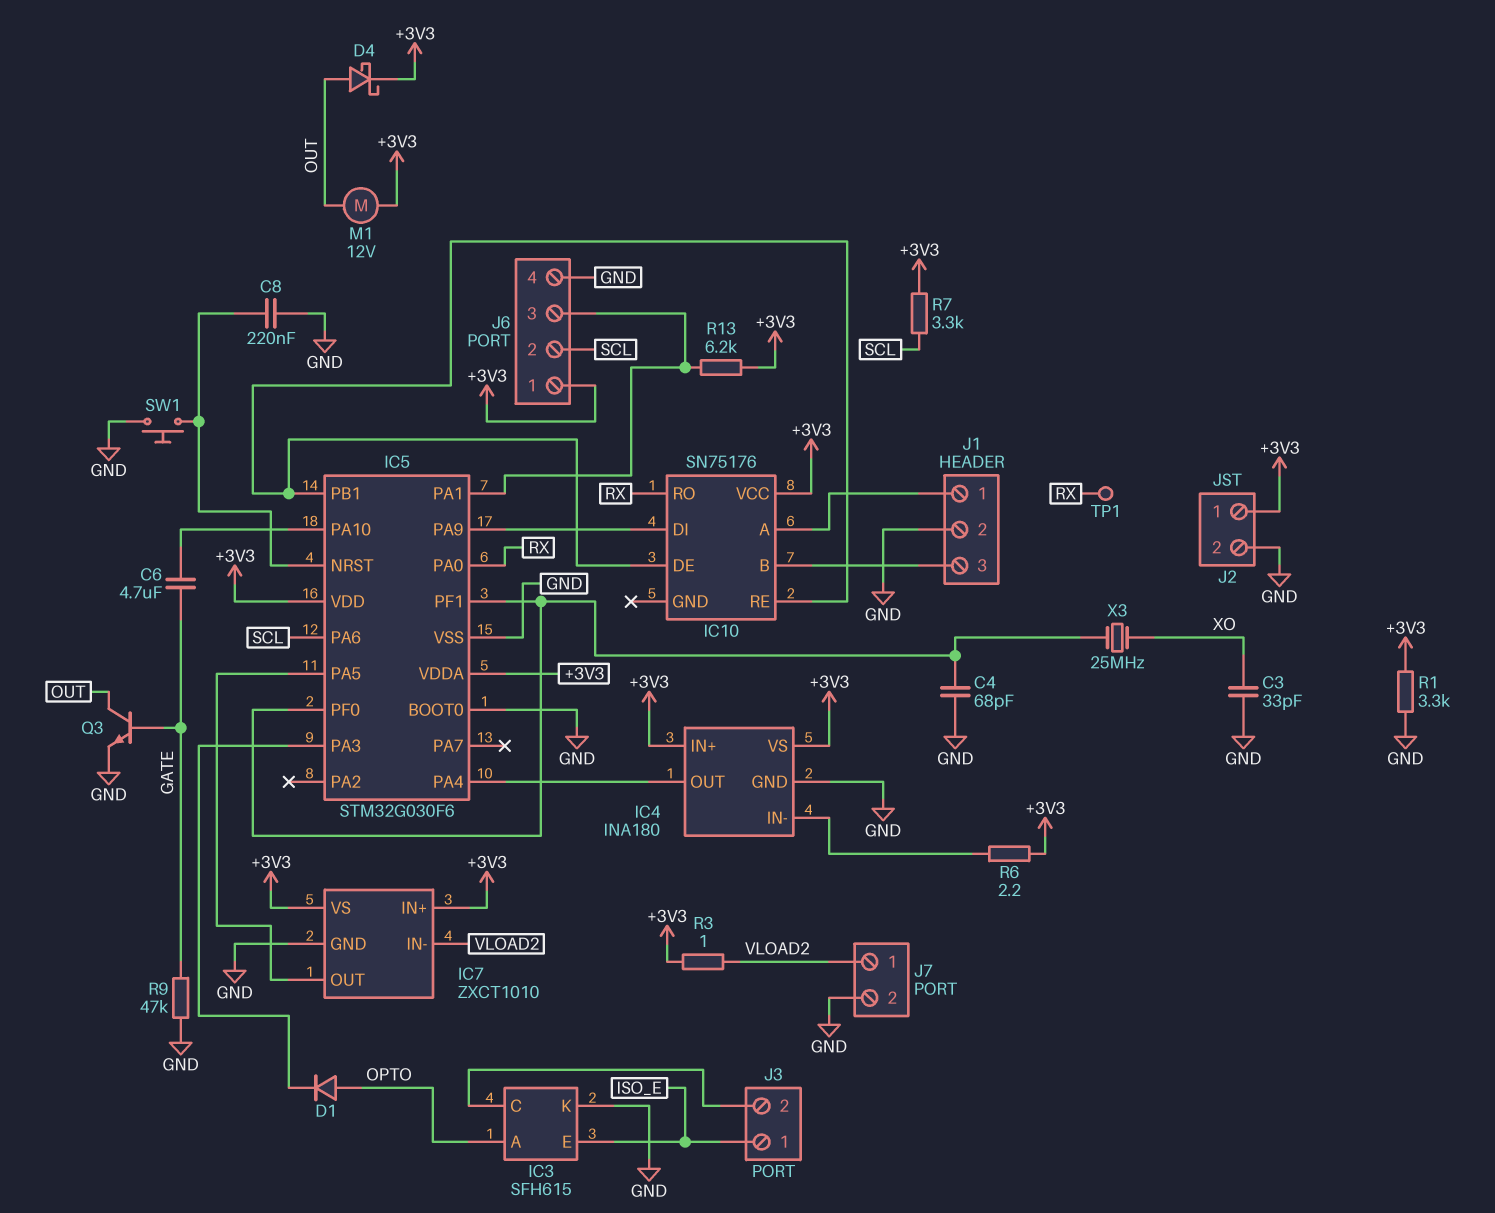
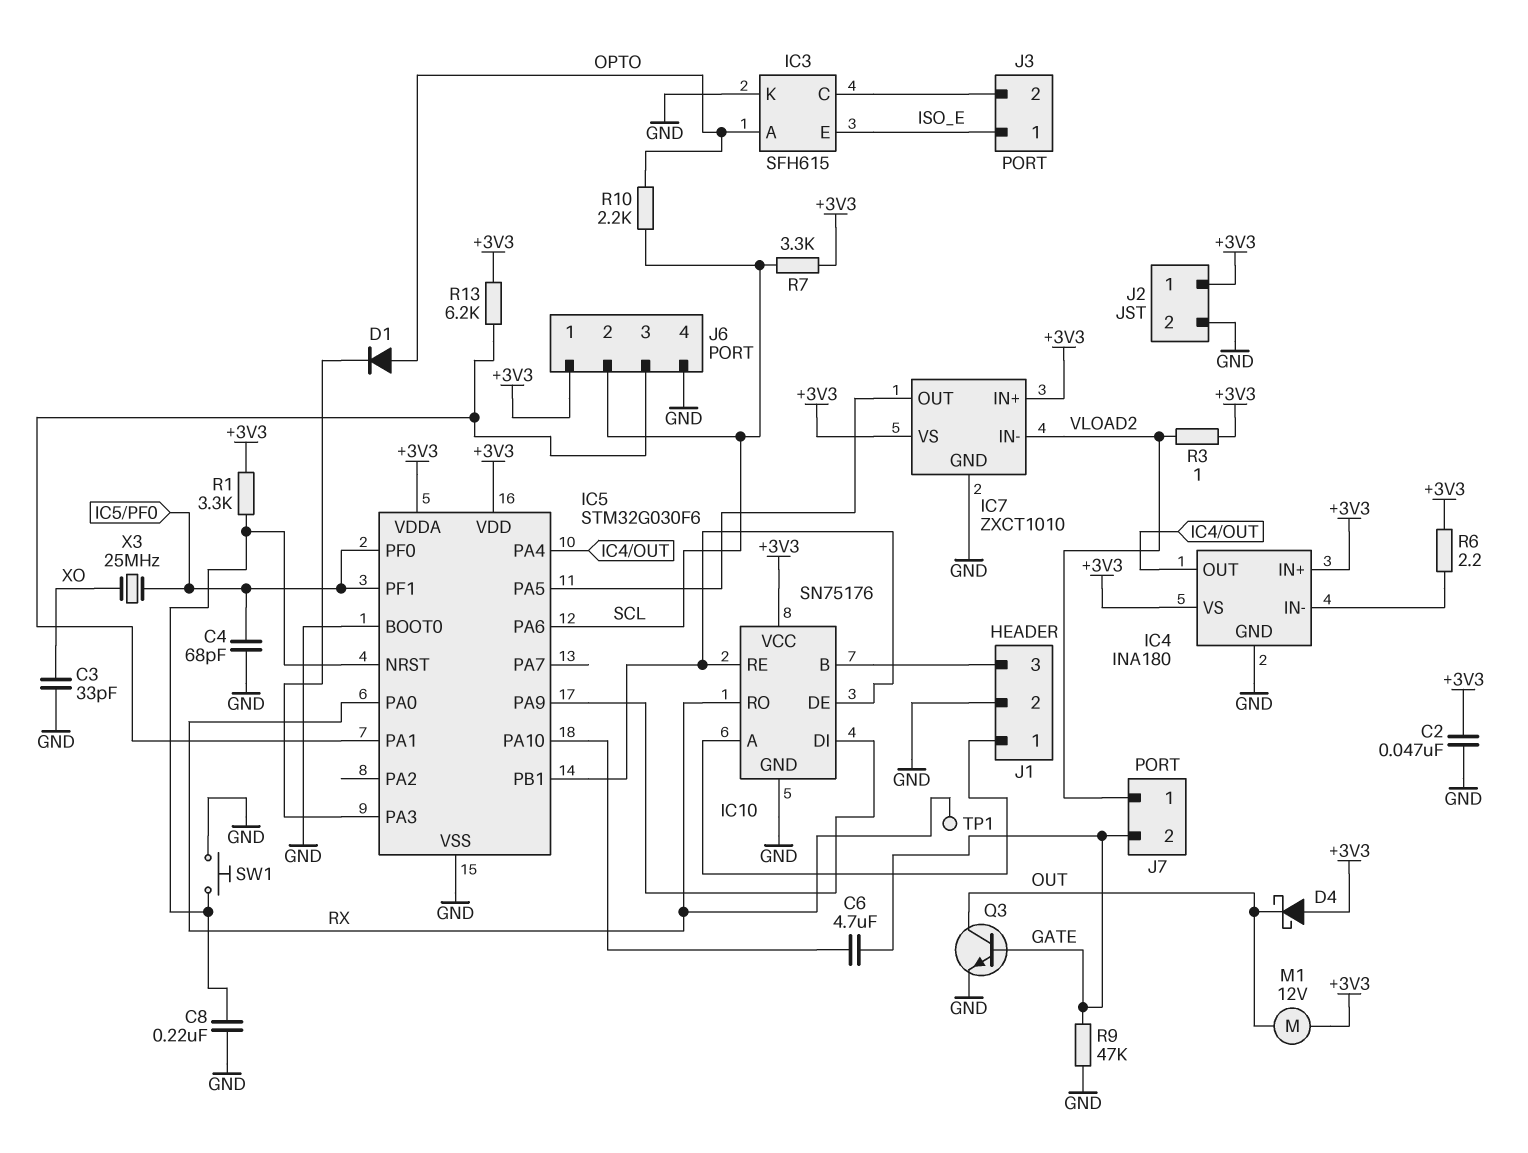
C2: none -> 47nF (+3V3, GND)
D4: schottky (A OUT, K +3V3) -> schottky (A +3V3, K OUT)
IC10 pin GND: none -> GND
J7 pin 2: GND -> GATE
R1: 3.3k (+3V3, GND) -> 3.3k (+3V3, IC5/NRST)
R10: none -> 2.2k (OPTO, SCL)

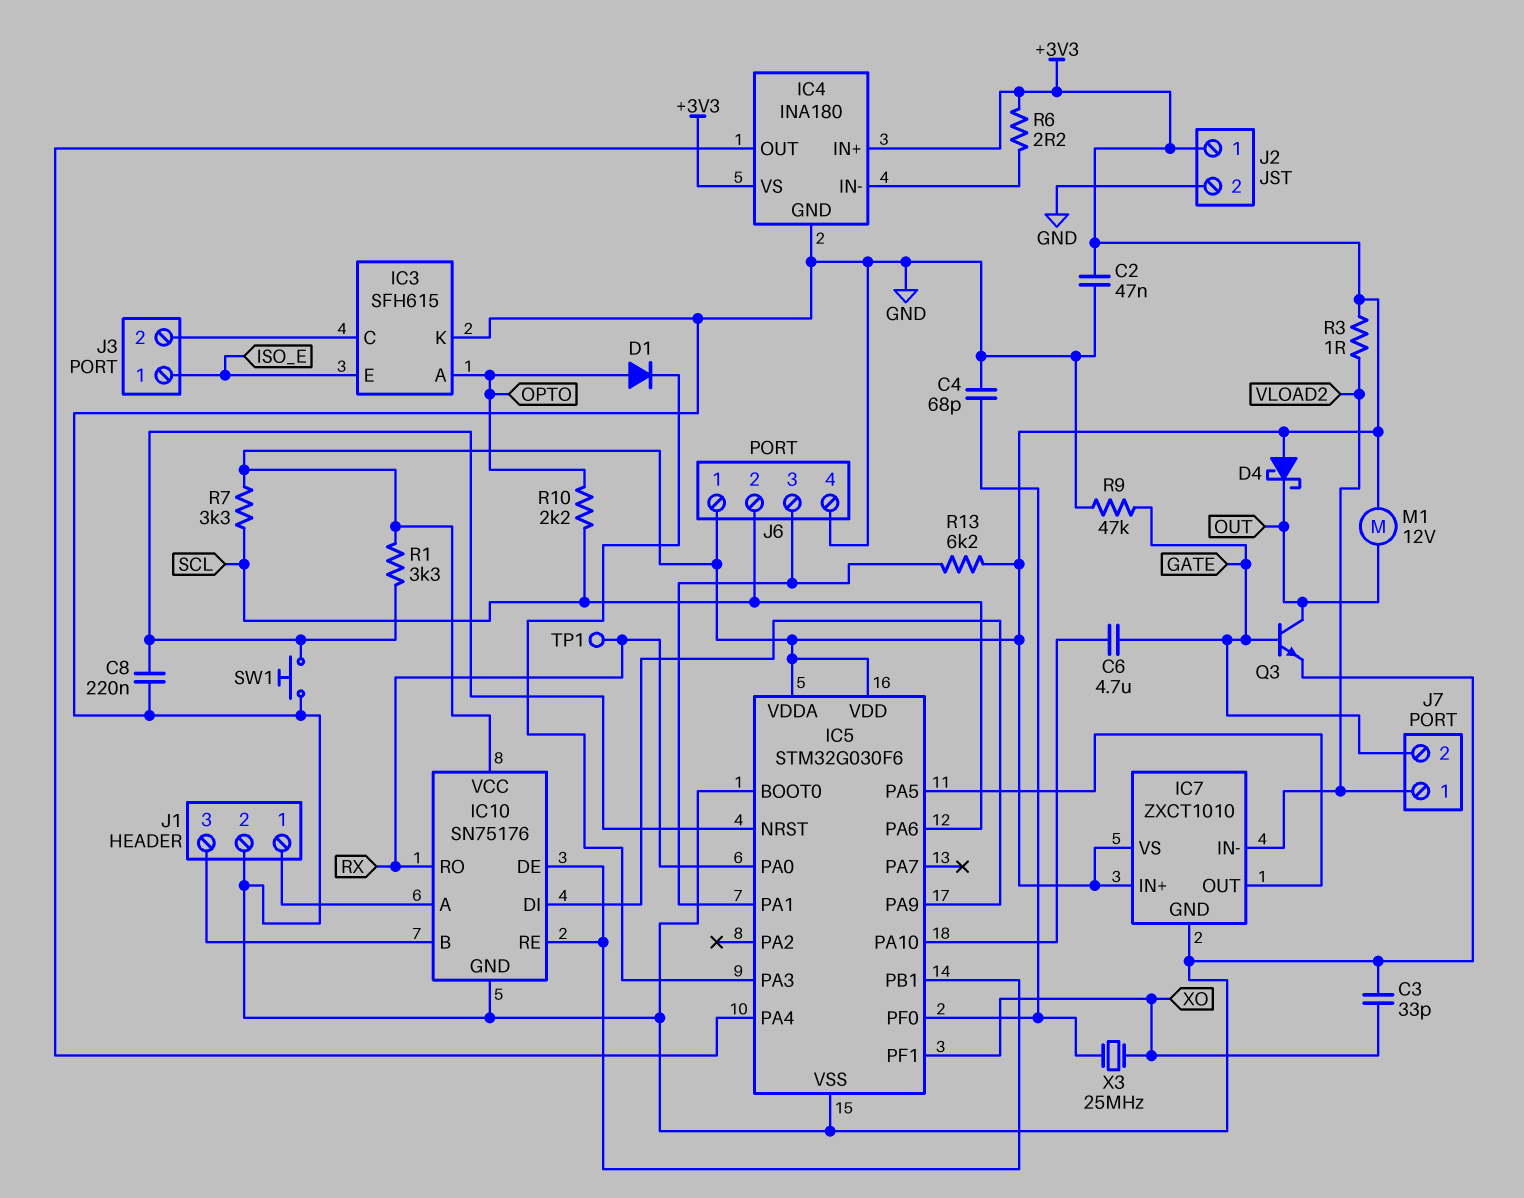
IC5 pin PF1: IC5/PF0 -> XO

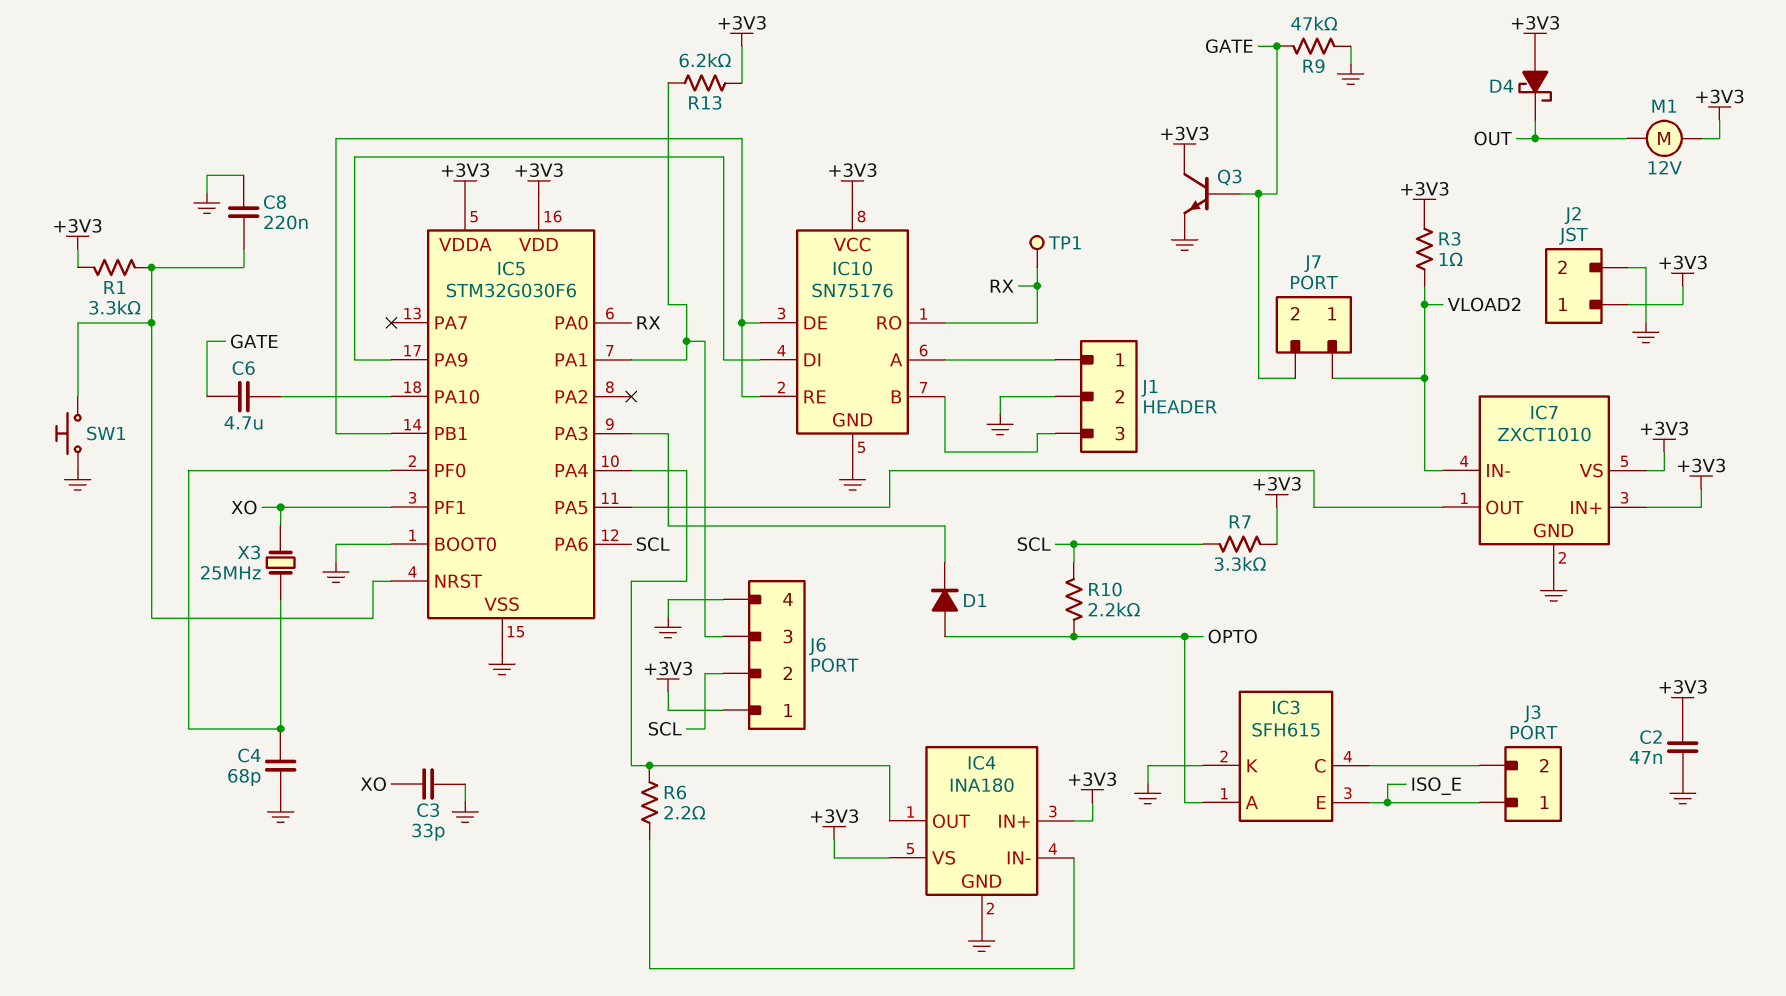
Q3: NPN (B GATE, C OUT, E GND) -> NPN (B GATE, C +3V3, E GND)
R6: 2.2 (+3V3, IC4/IN-) -> 2.2 (IC4/IN-, IC4/OUT)

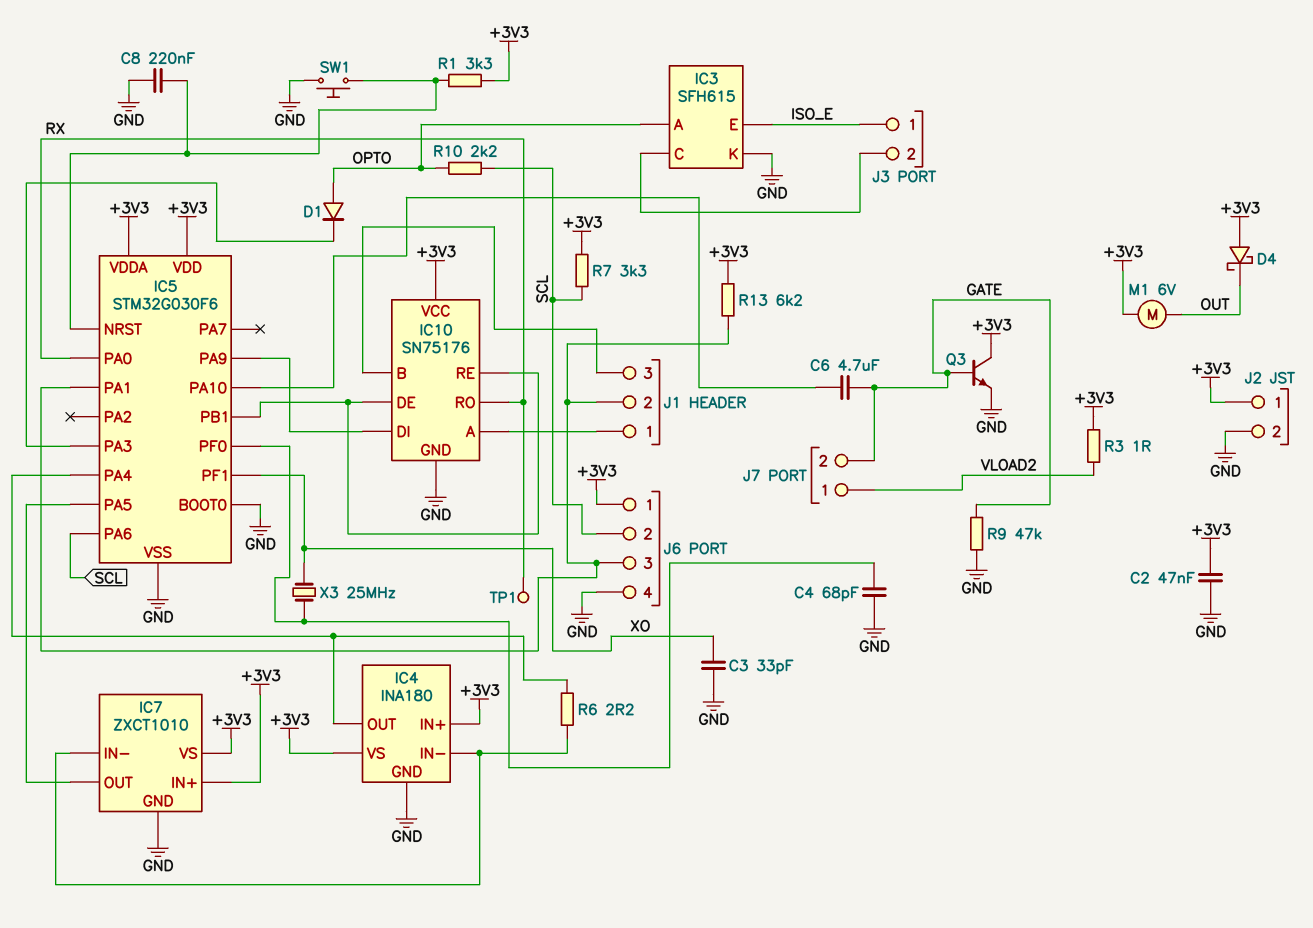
IC7 pin IN-: VLOAD2 -> IC4/IN-
J1 pin 2: GND -> IC5/PA1
M1: motor 12V (+3V3, OUT) -> motor 6V (+3V3, OUT)

